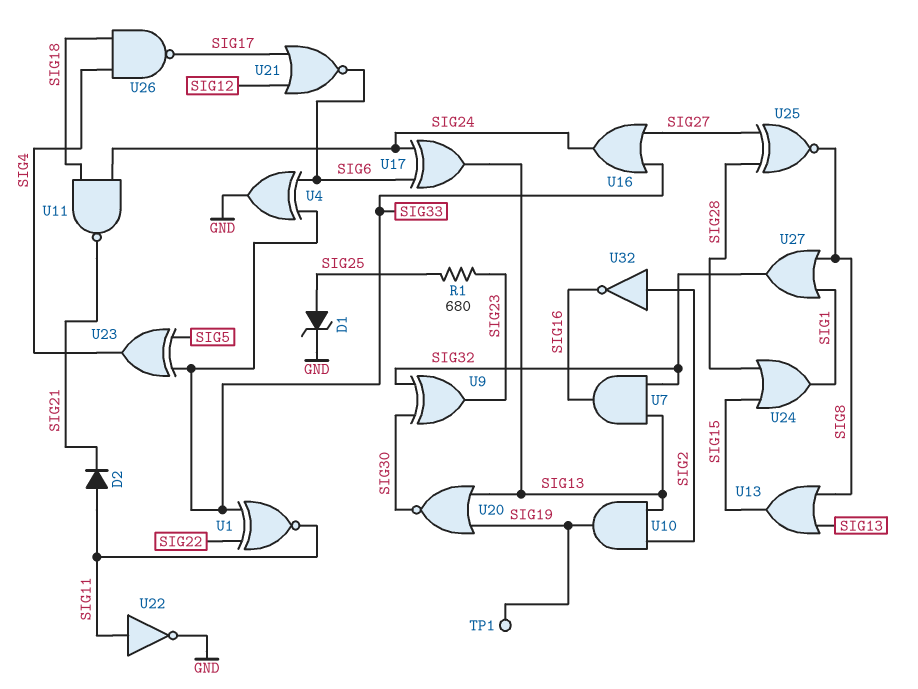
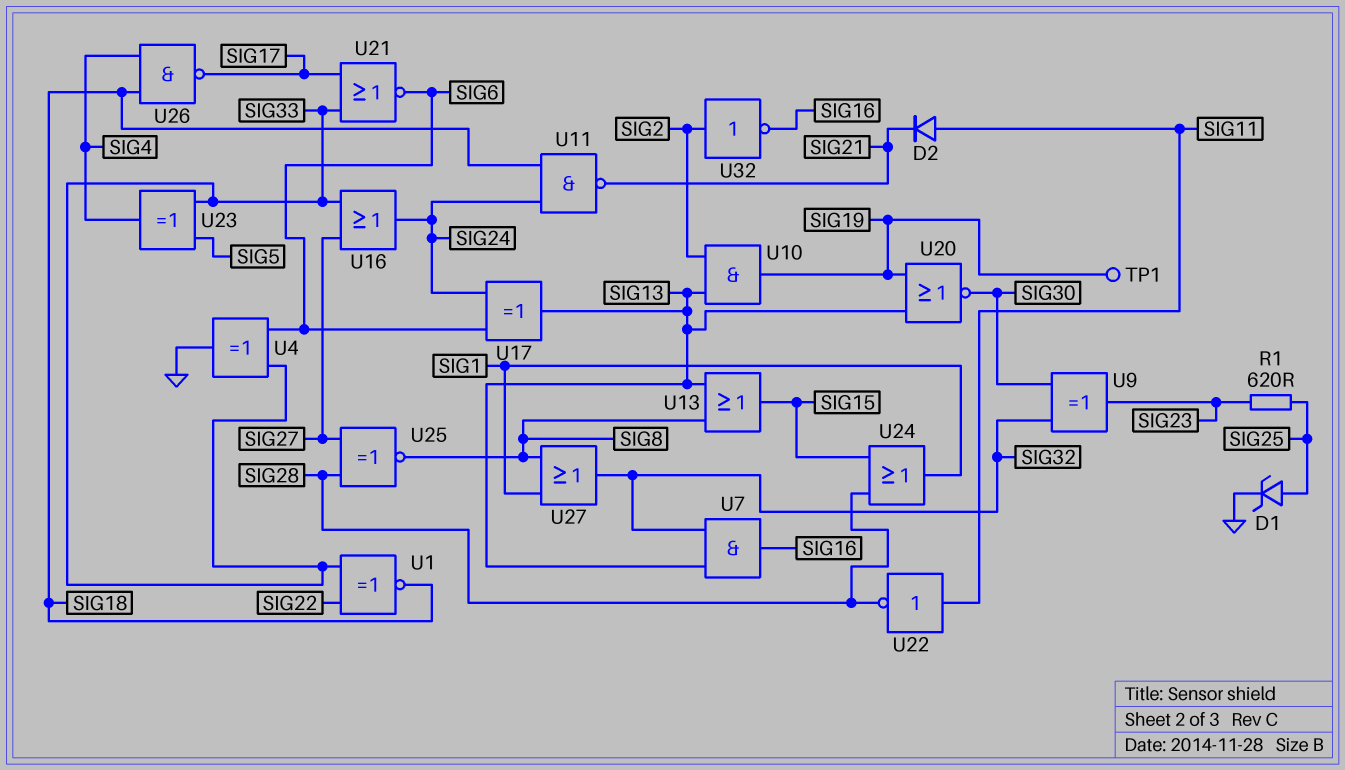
R1: 680 (SIG23, SIG25) -> 620 (SIG23, SIG25)
U1: XNOR (in SIG22, in SIG33, out SIG11) -> XNOR (in SIG22, in SIG33, out SIG18)
U21: NOR (in SIG12, in SIG17, out SIG6) -> NOR (in SIG17, in SIG33, out SIG6)
U22: NOT (in SIG11, out GND) -> NOT (in SIG11, out SIG28)

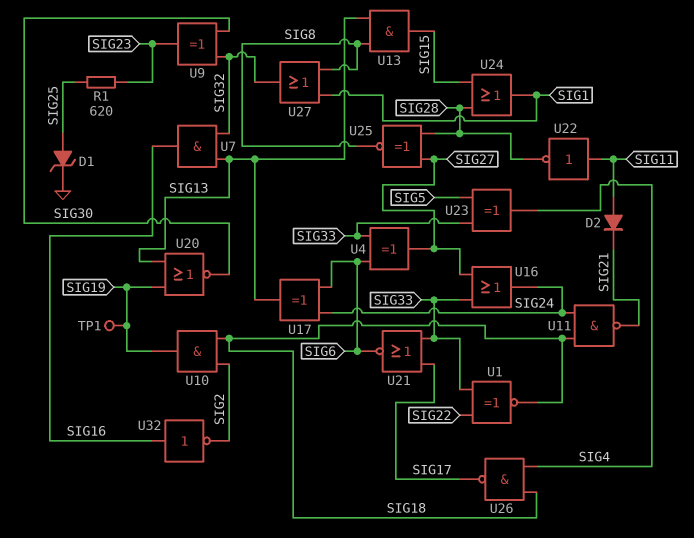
U4: XOR (in SIG6, in SIG33, out GND) -> XOR (in SIG6, in SIG33, out SIG27)
U10: AND (in SIG2, in SIG13, out SIG19) -> AND (in SIG2, in SIG18, out SIG19)
U13: OR (in SIG8, in SIG13, out SIG15) -> AND (in SIG8, in SIG13, out SIG15)
U32: NOT (in SIG2, out SIG16) -> NOT (in SIG16, out SIG2)

